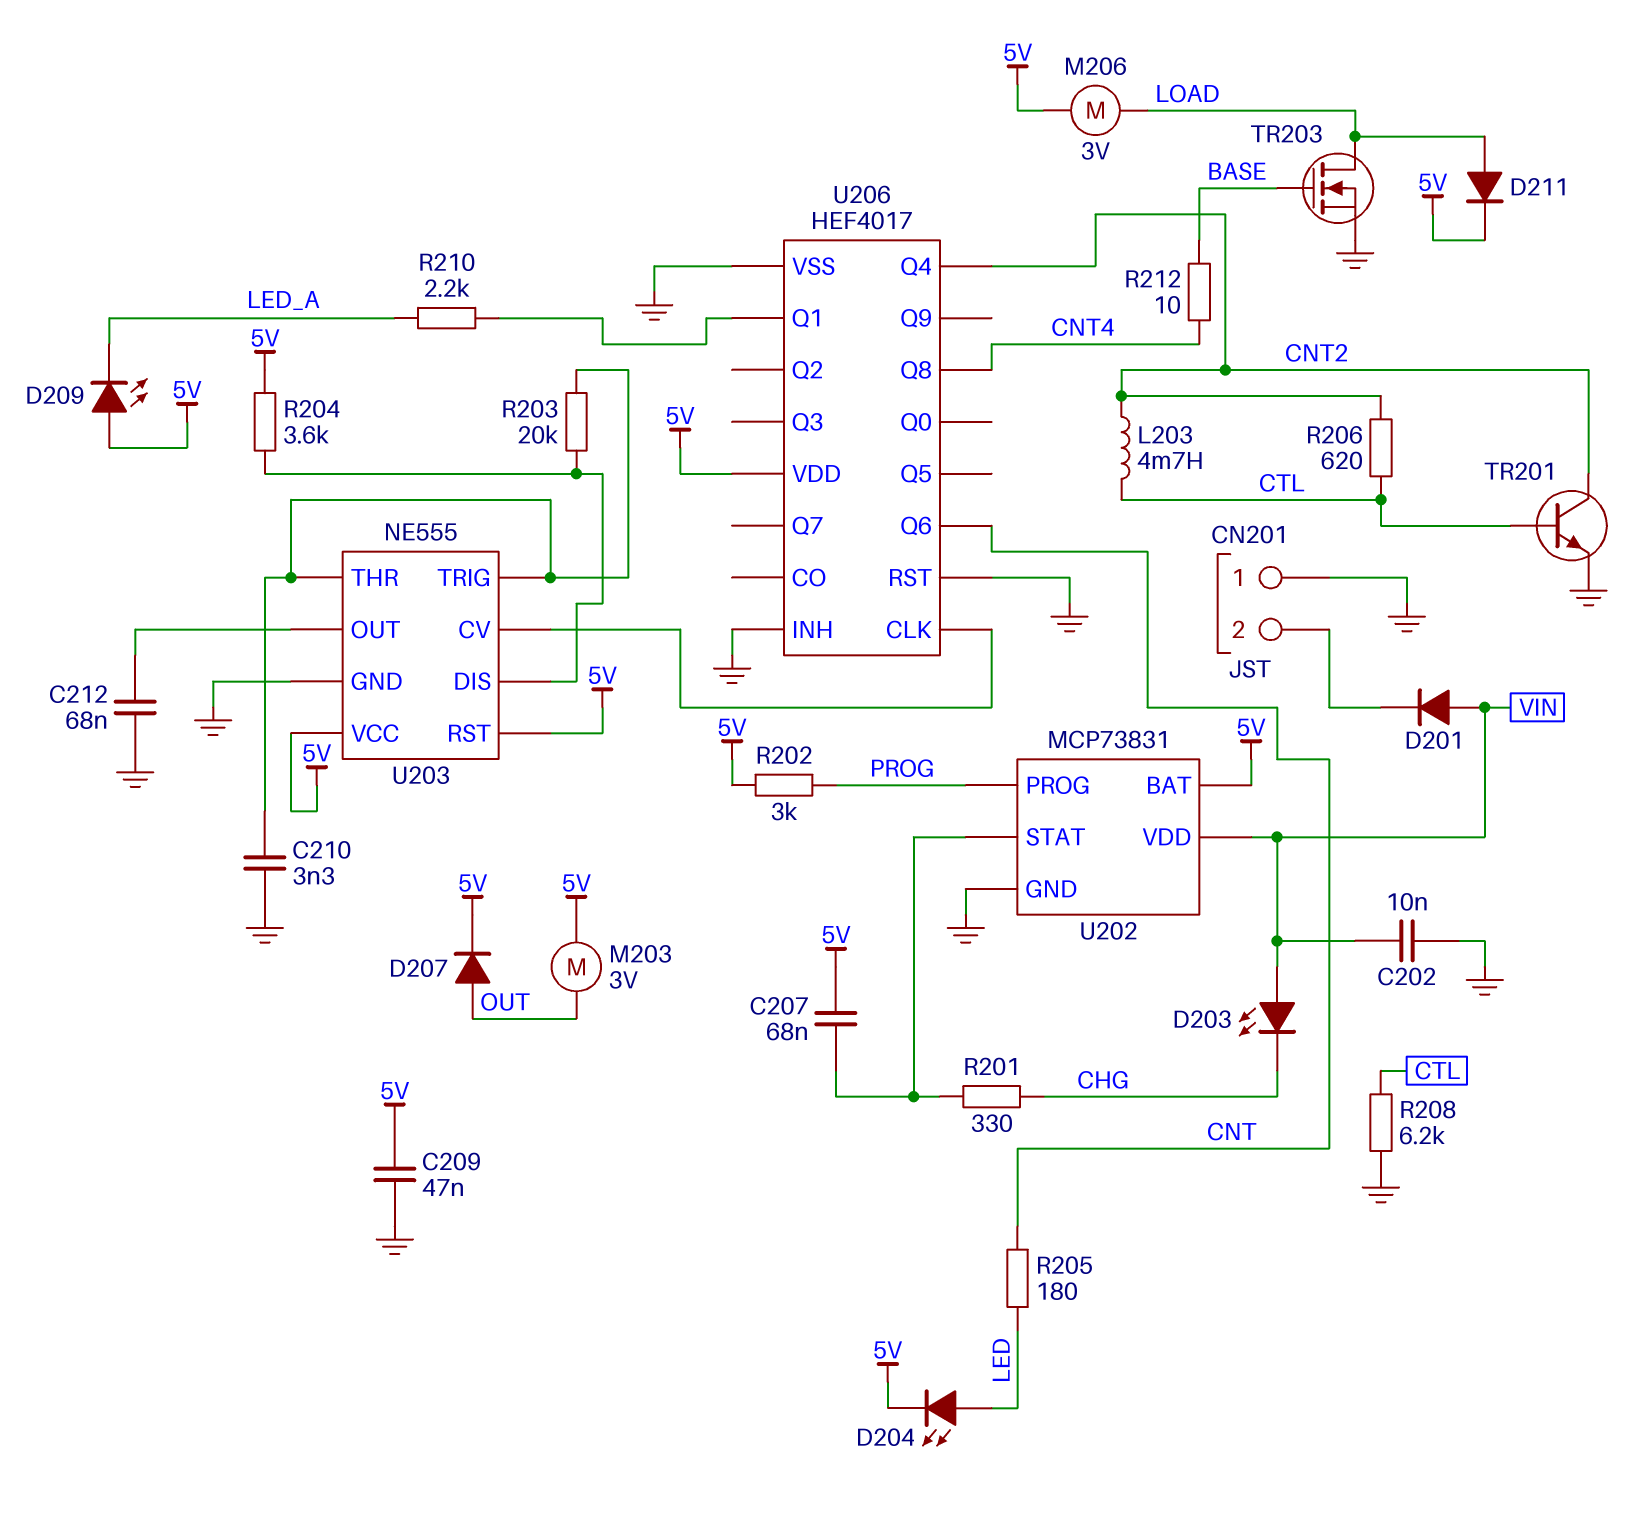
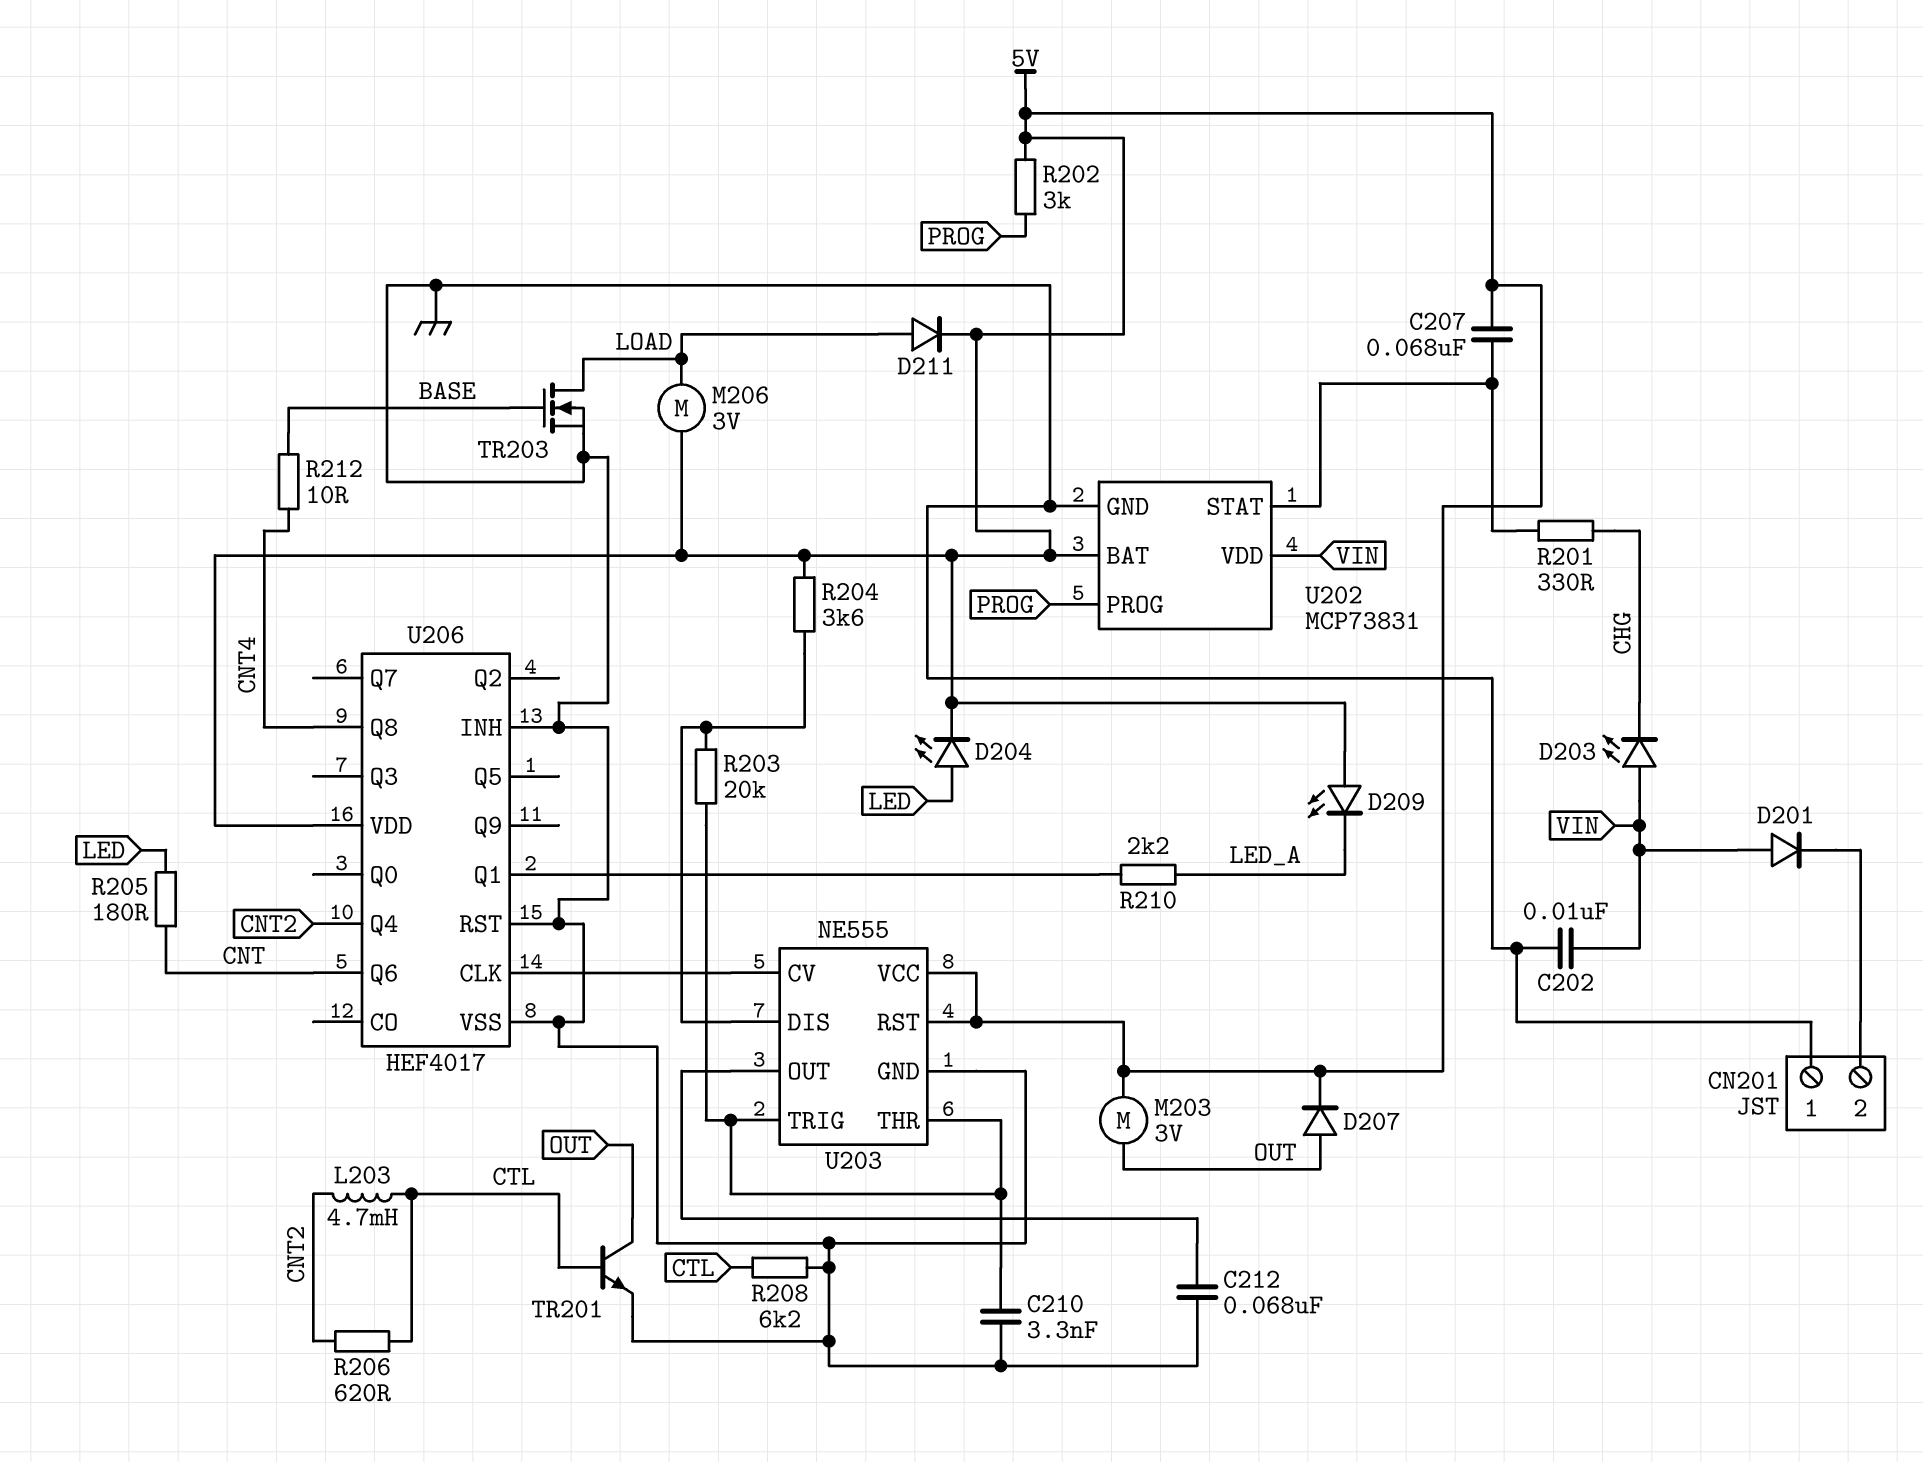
C209: 47nF (5V, GND) -> none
TR201: NPN (B CTL, C CNT2, E GND) -> NPN (B CTL, C OUT, E GND)

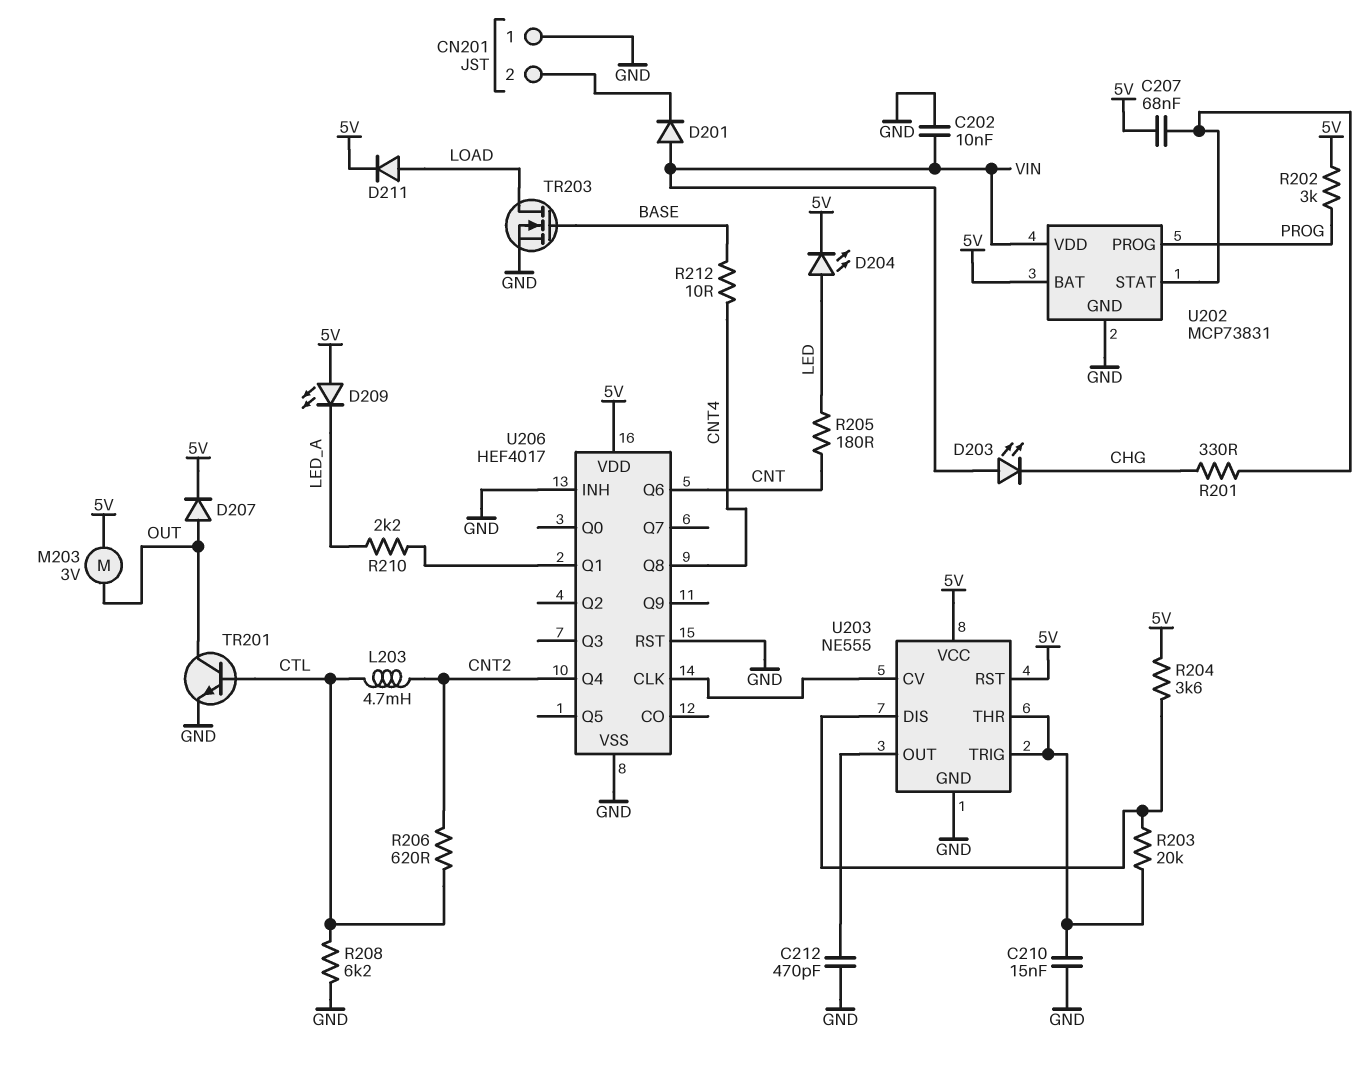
C210: 3.3nF (GND, U203/THR) -> 15nF (GND, U203/THR)
C212: 68nF (GND, U203/OUT) -> 470pF (GND, U203/OUT)
M206: motor 3V (5V, LOAD) -> none

